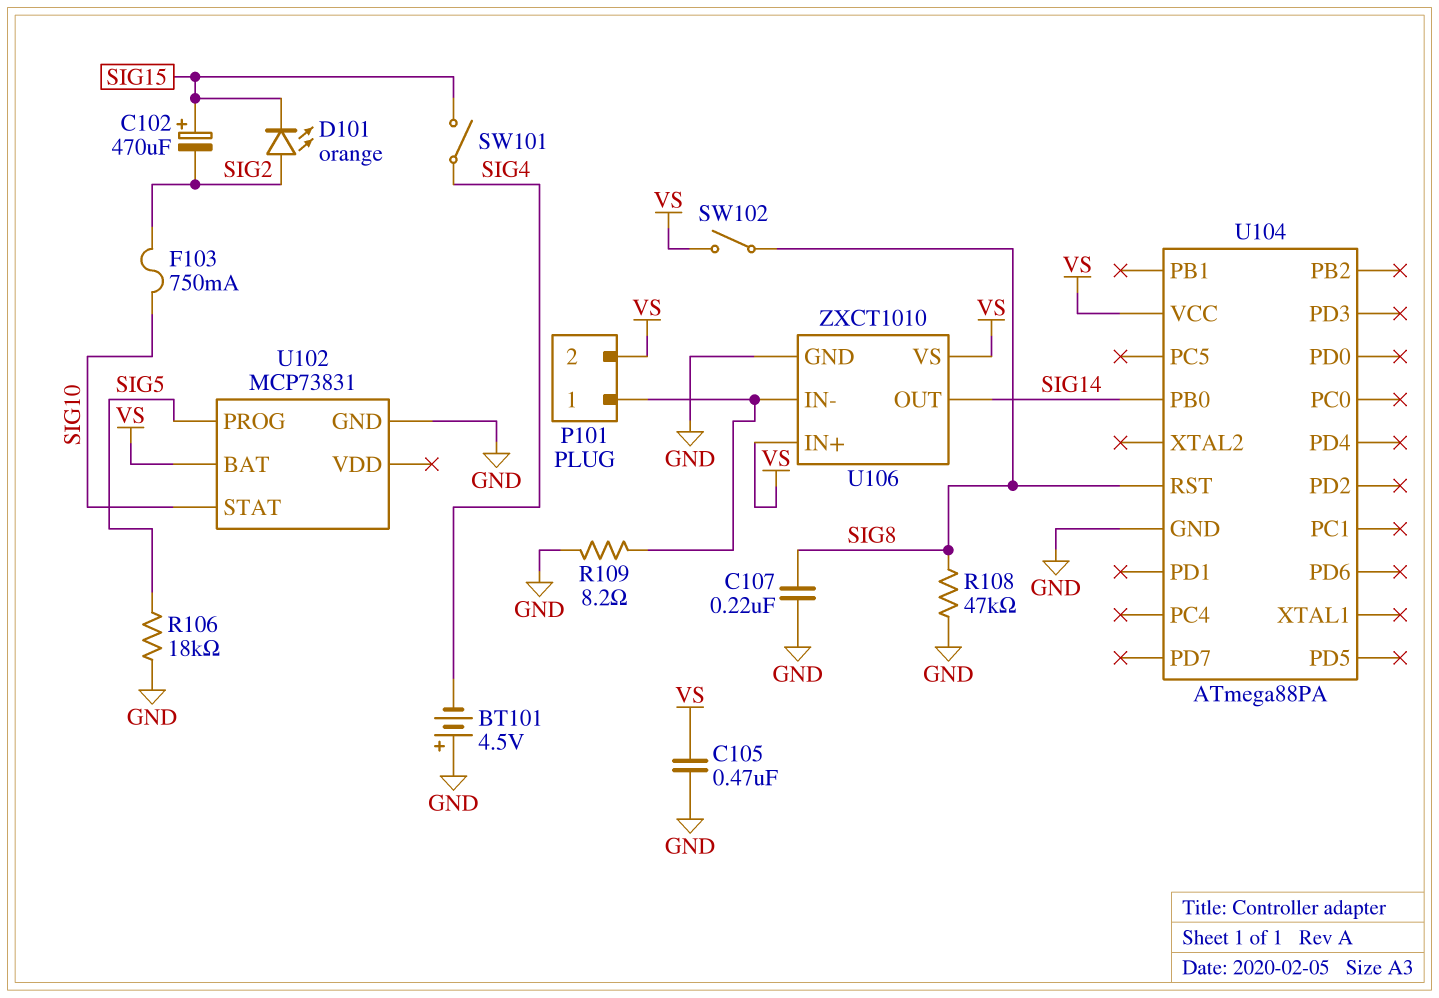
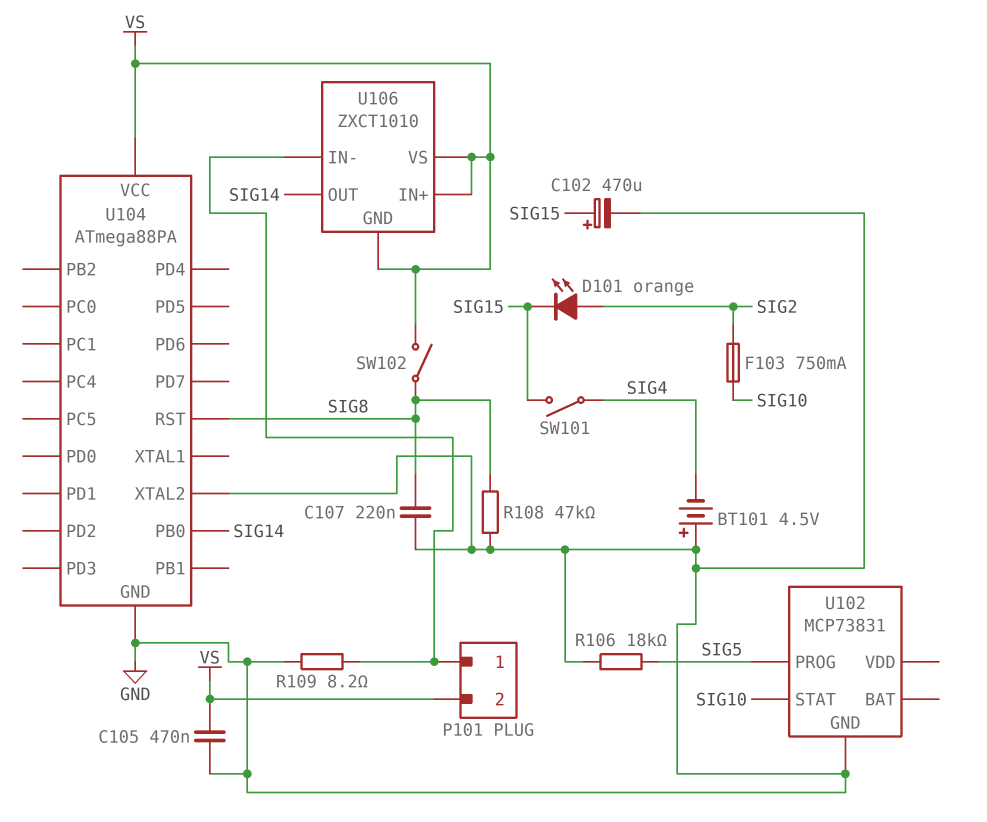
C102: 470uF (plus SIG15, minus SIG2) -> 470uF (plus SIG15, minus GND)
U102 pin BAT: VS -> none
U104 pin XTAL2: none -> GND
U106 pin GND: GND -> VS

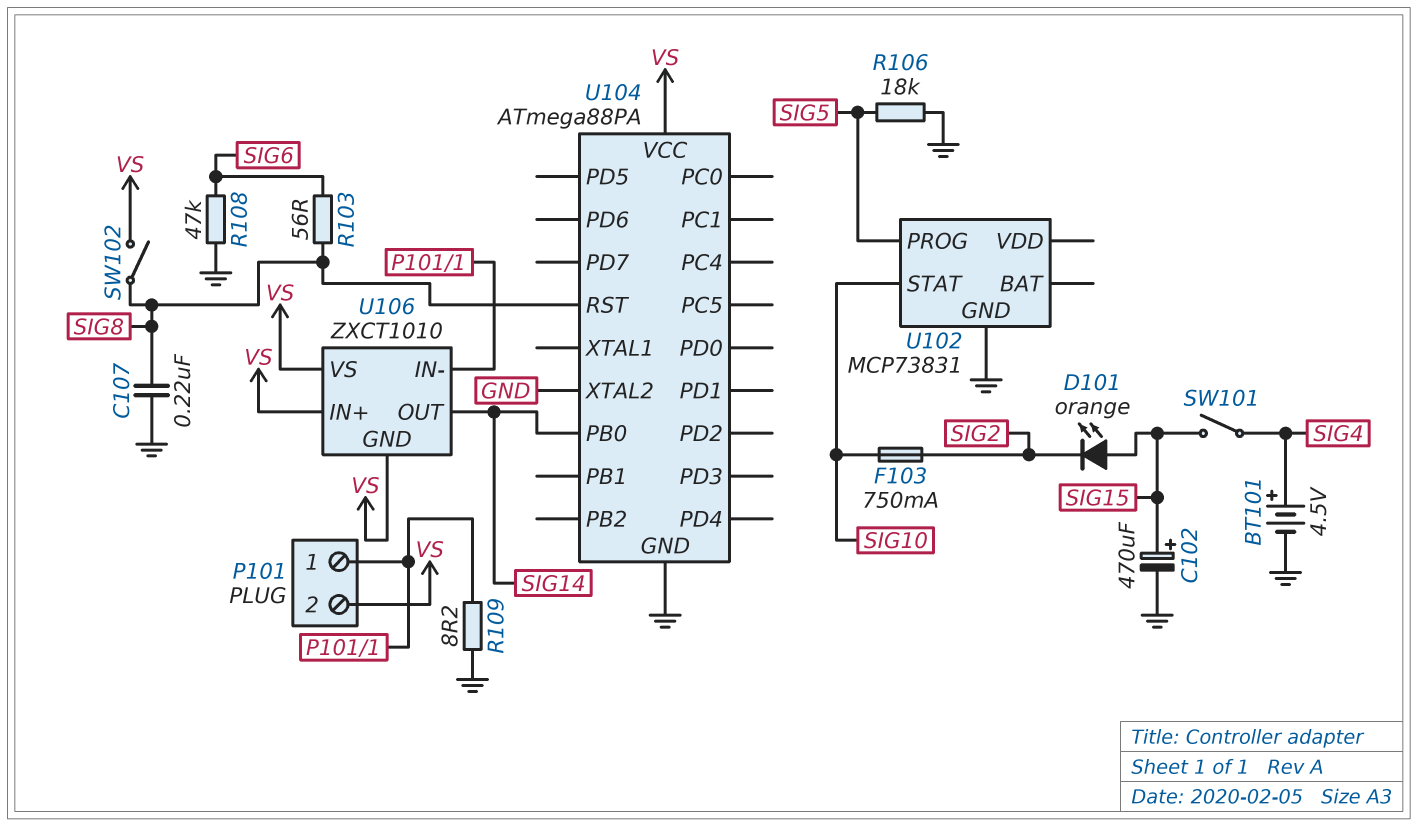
BT101: 4.5V (plus GND, minus SIG4) -> 4.5V (plus SIG4, minus GND)
C105: 470nF (GND, VS) -> none
D101: LED orange (A SIG2, K SIG15) -> LED orange (A SIG15, K SIG2)
R103: none -> 56 (SIG6, SIG8)
R108: 47k (GND, SIG8) -> 47k (GND, SIG6)

